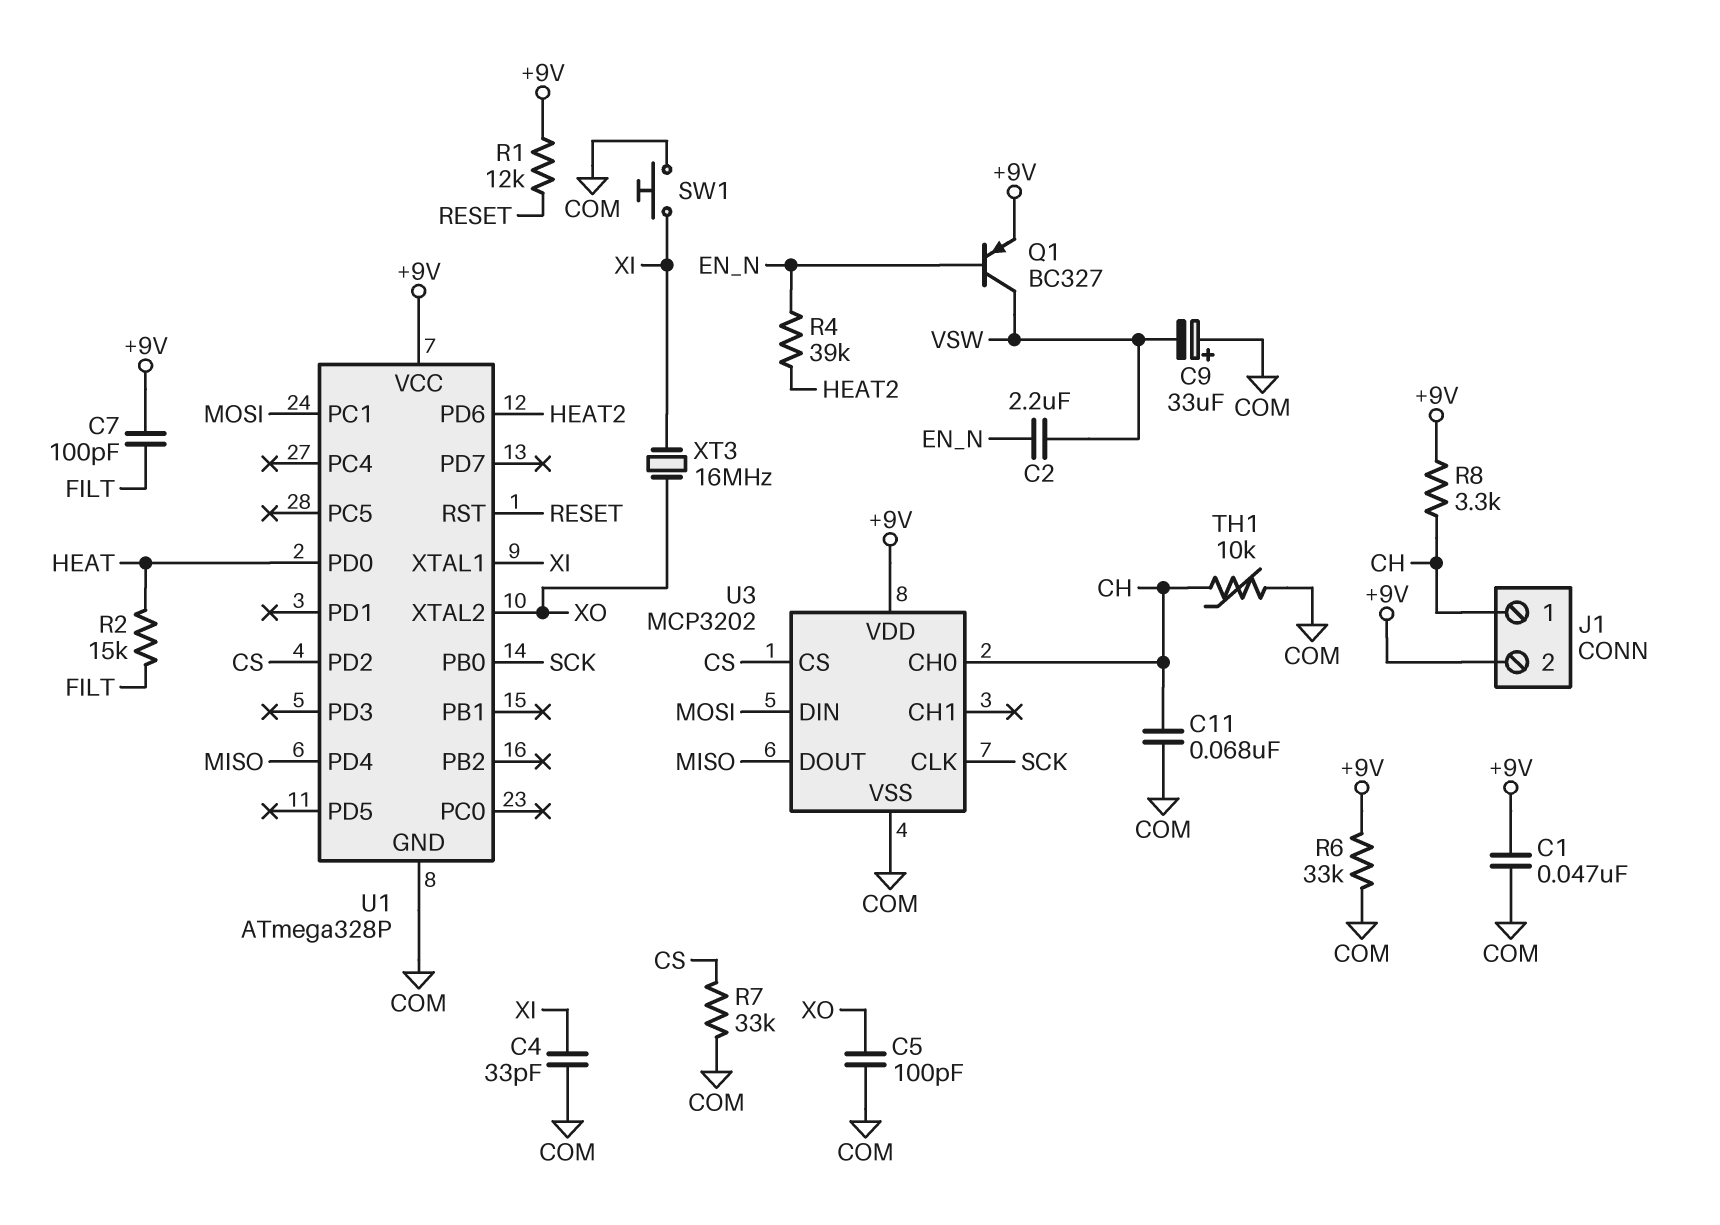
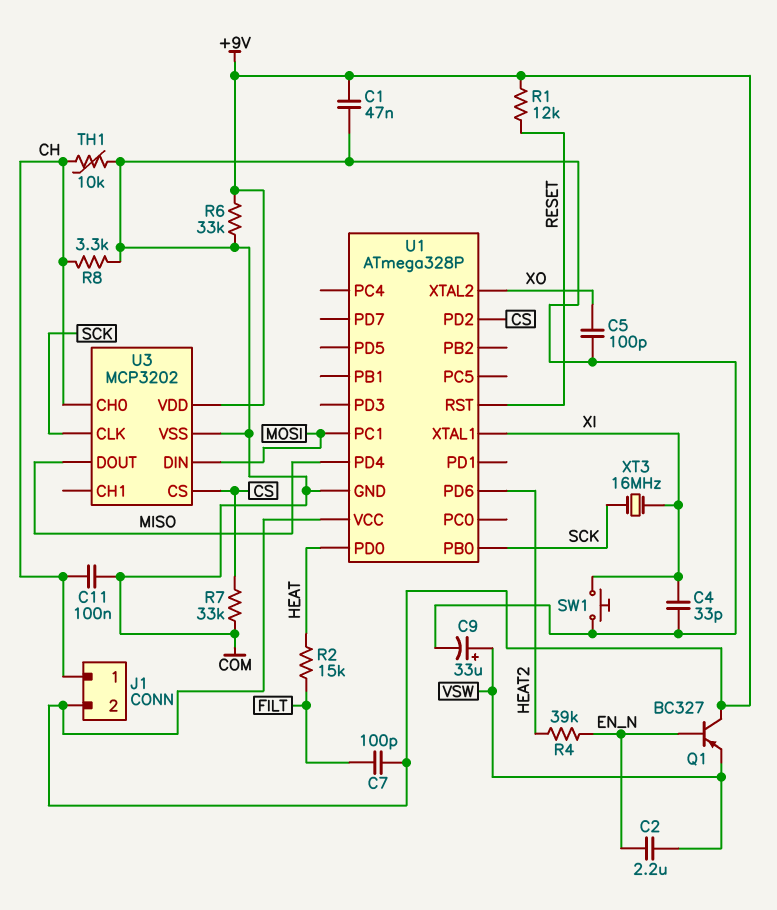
C9: 33uF (plus COM, minus VSW) -> 33uF (plus VSW, minus COM)
C11: 68nF (CH, COM) -> 100nF (CH, COM)
Q1: PNP BC327 (B EN_N, C VSW, E +9V) -> PNP BC327 (B EN_N, C +9V, E VSW)
R8: 3.3k (+9V, CH) -> 3.3k (CH, COM)
XT3: 16MHz (XI, XO) -> 16MHz (SCK, XI)

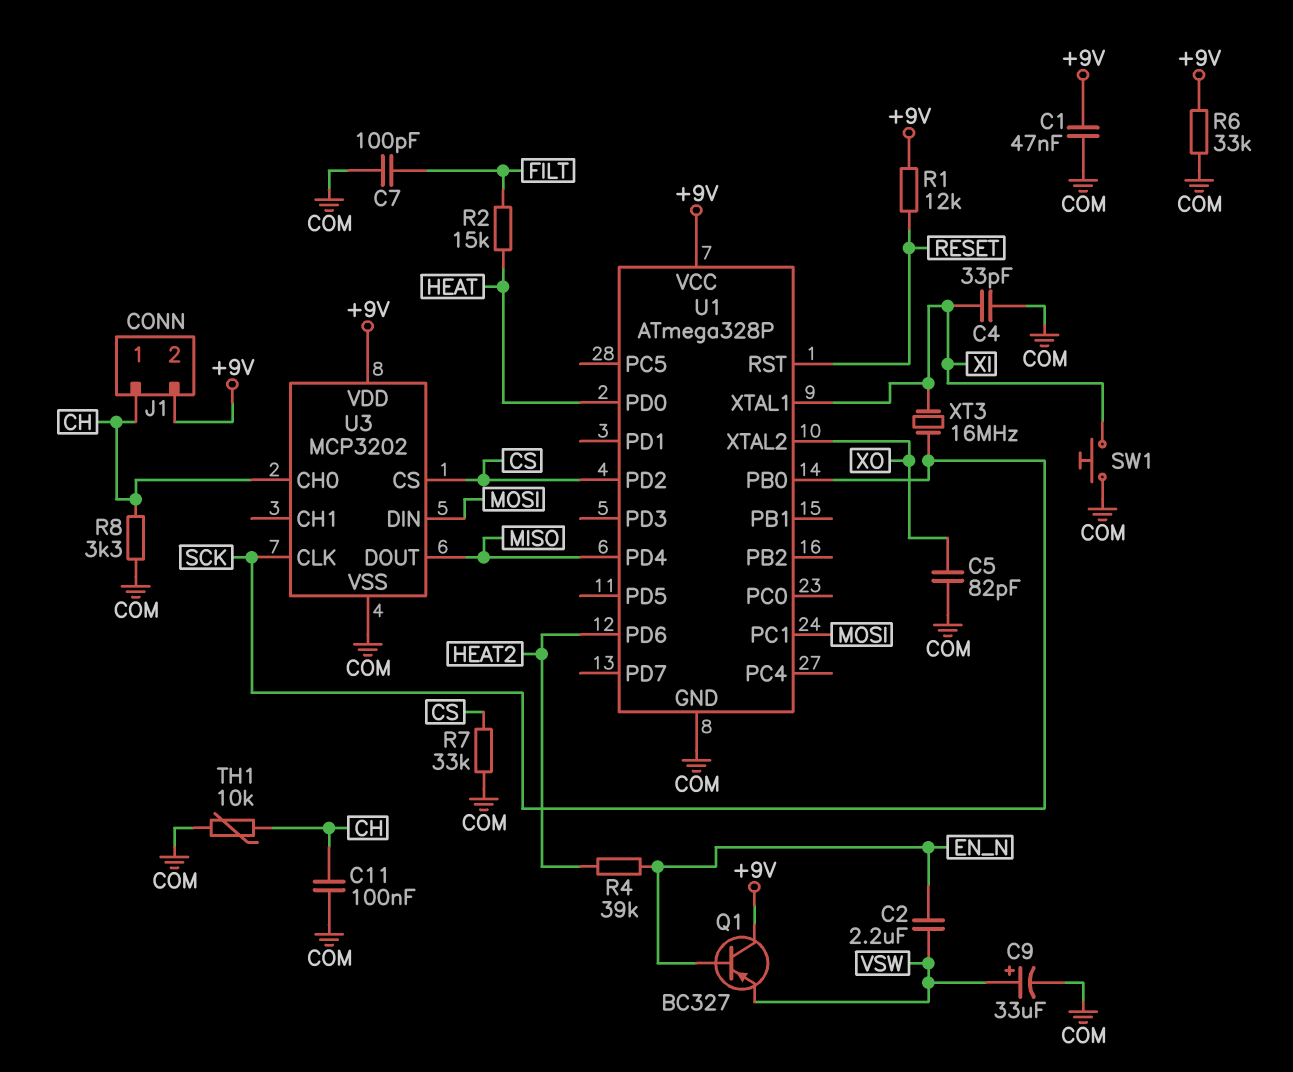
C5: 100pF (COM, XO) -> 82pF (COM, XO)
C7: 100pF (+9V, FILT) -> 100pF (COM, FILT)

